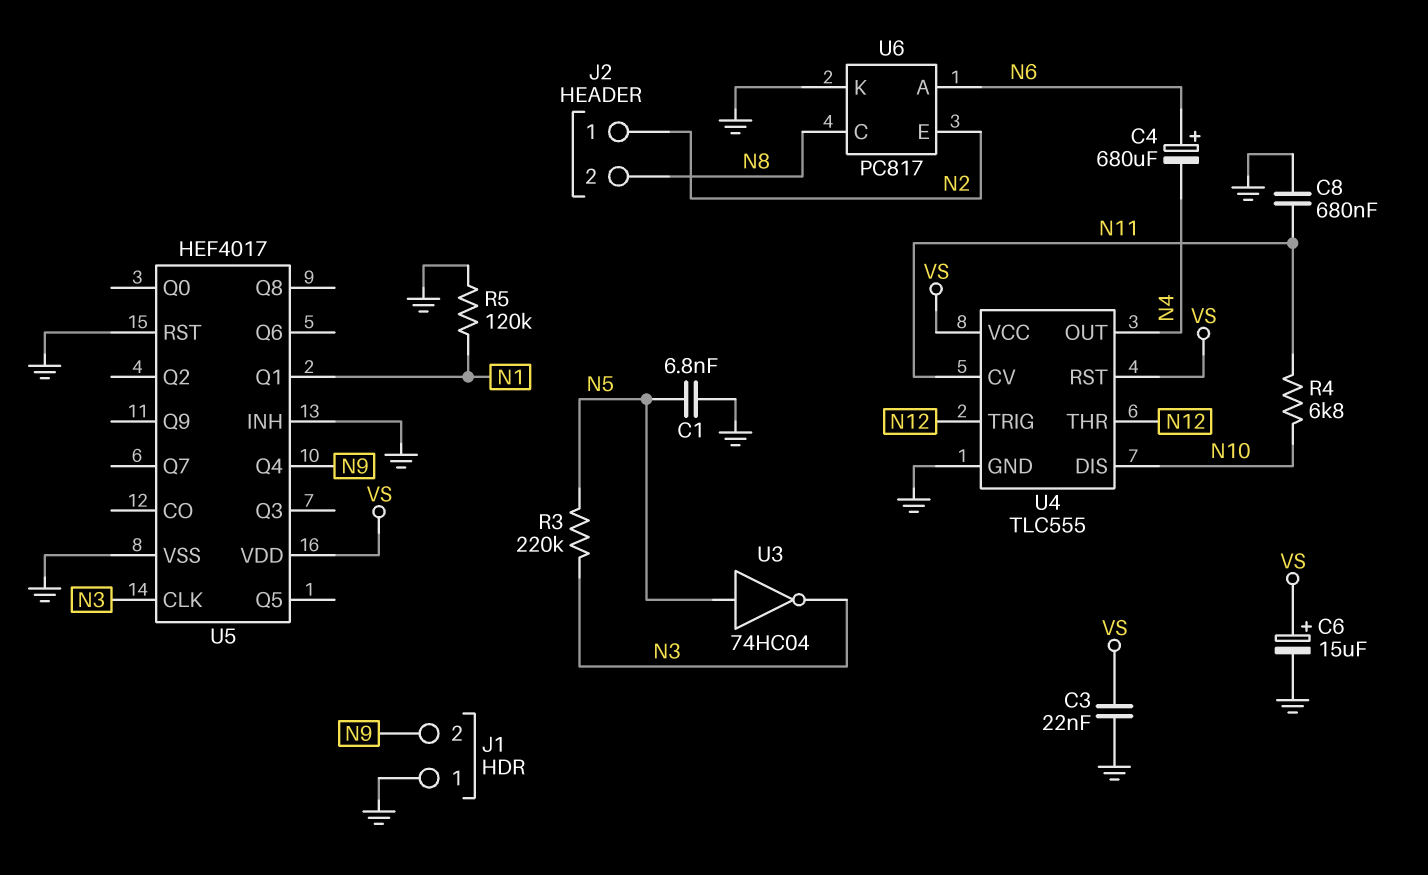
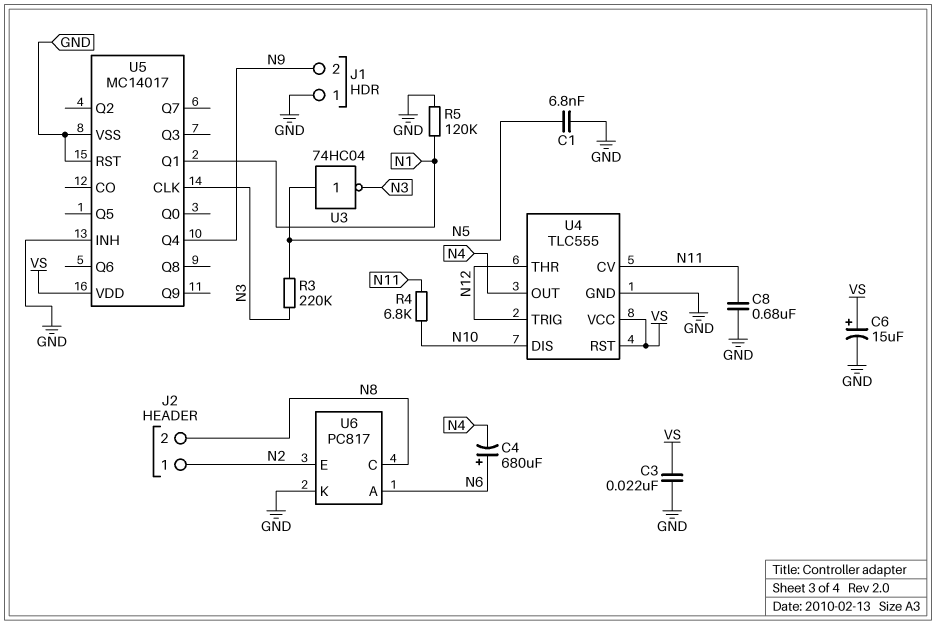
U5: HEF4017 -> MC14017

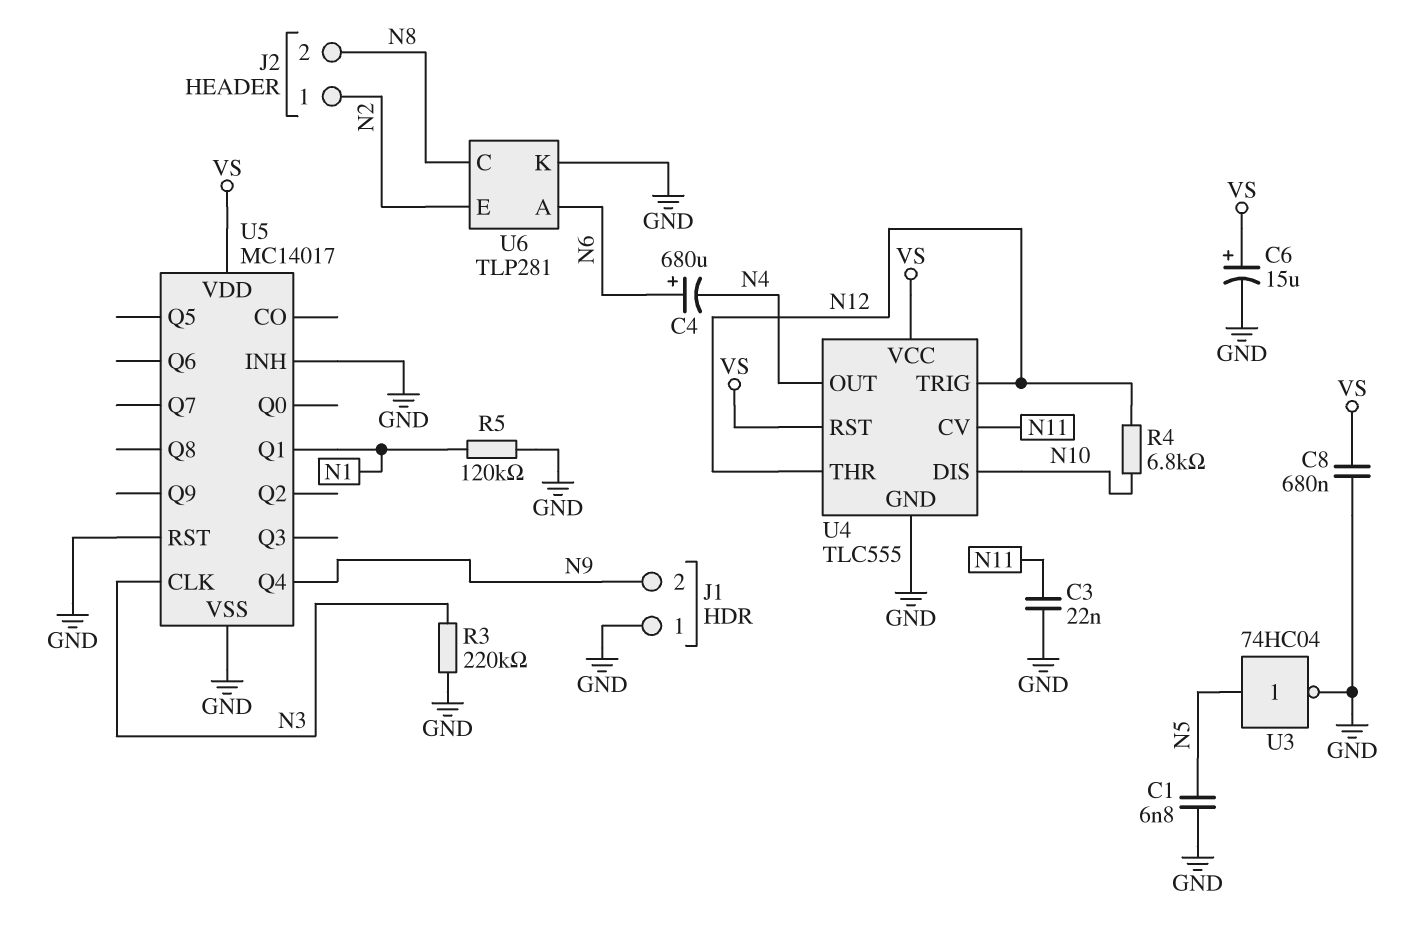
C3: 22nF (GND, VS) -> 22nF (GND, N11)
C8: 680nF (GND, N11) -> 680nF (GND, VS)
R3: 220k (N3, N5) -> 220k (GND, N3)
R4: 6.8k (N10, N11) -> 6.8k (N10, N12)
U3: NOT 74HC04 (in N5, out N3) -> NOT 74HC04 (in N5, out GND)
U6: PC817 -> TLP281

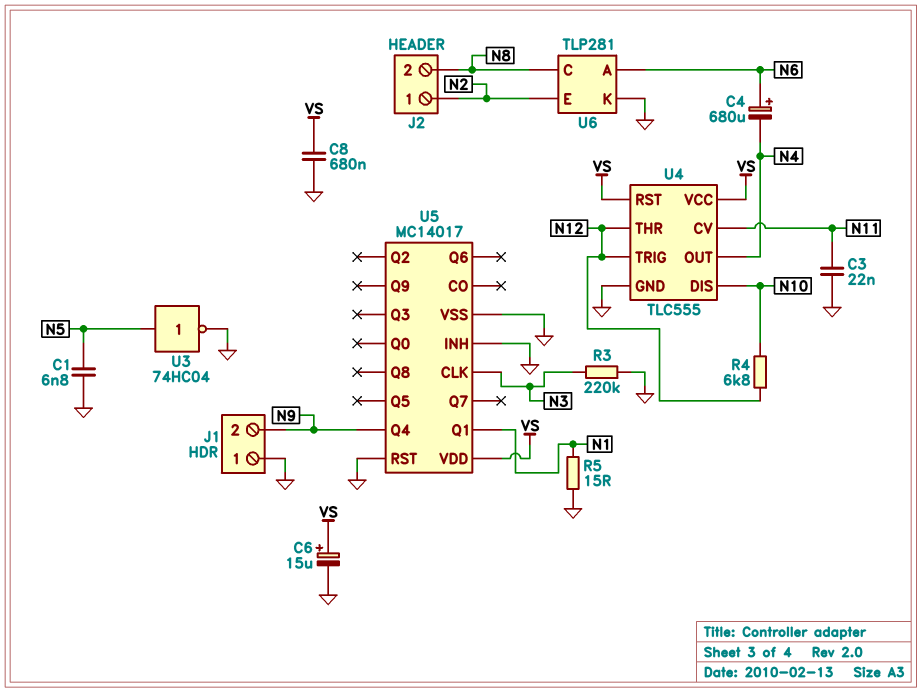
R5: 120k (GND, N1) -> 15 (GND, N1)

